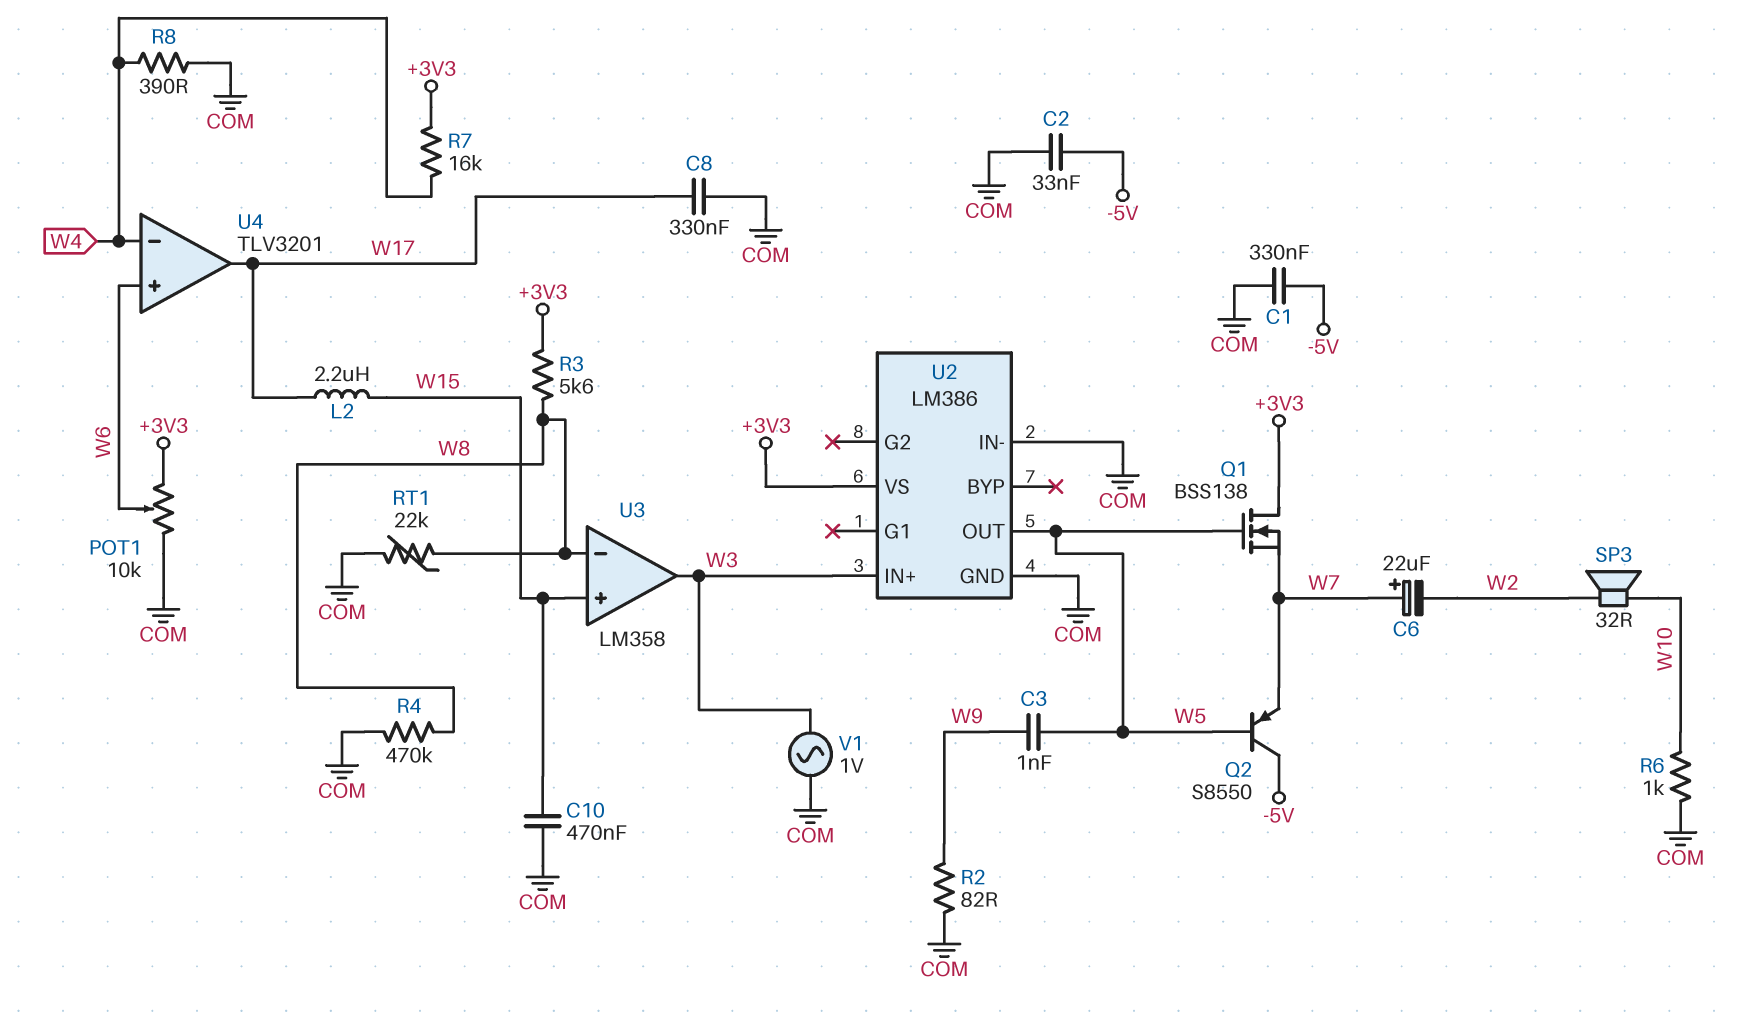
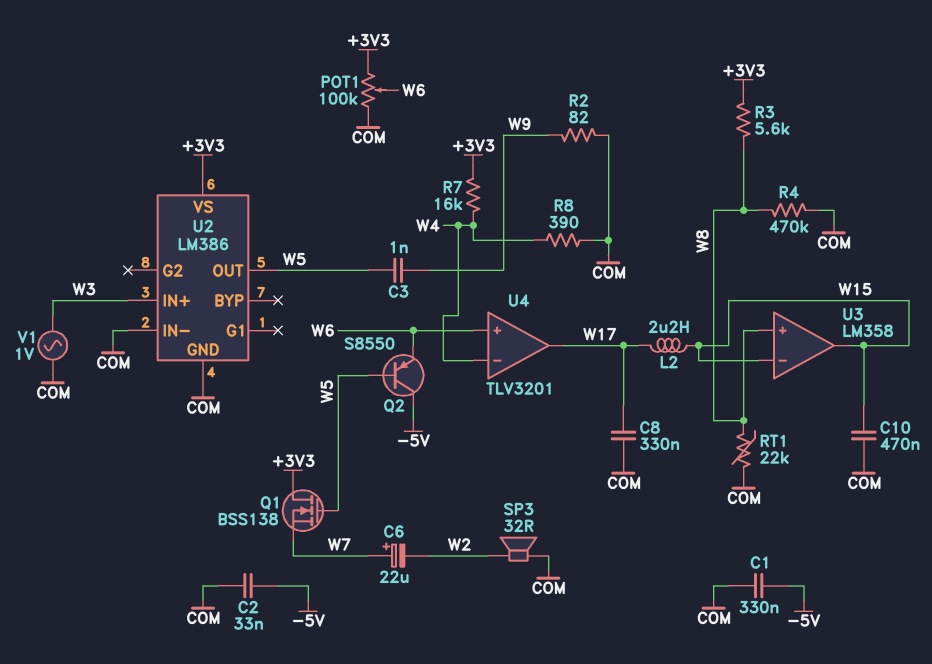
POT1: 10k (+3V3, COM, wiper W6) -> 100k (+3V3, COM, wiper W6)
Q2: PNP S8550 (B W5, C -5V, E W7) -> PNP S8550 (B W5, C -5V, E W6)
R6: 1k (COM, W10) -> none
SP3: speaker 32R (W2, W10) -> speaker 32R (COM, W2)
U3 pin in+: W15 -> W8
U3 pin in-: W8 -> W15
U3 pin out: W3 -> W15

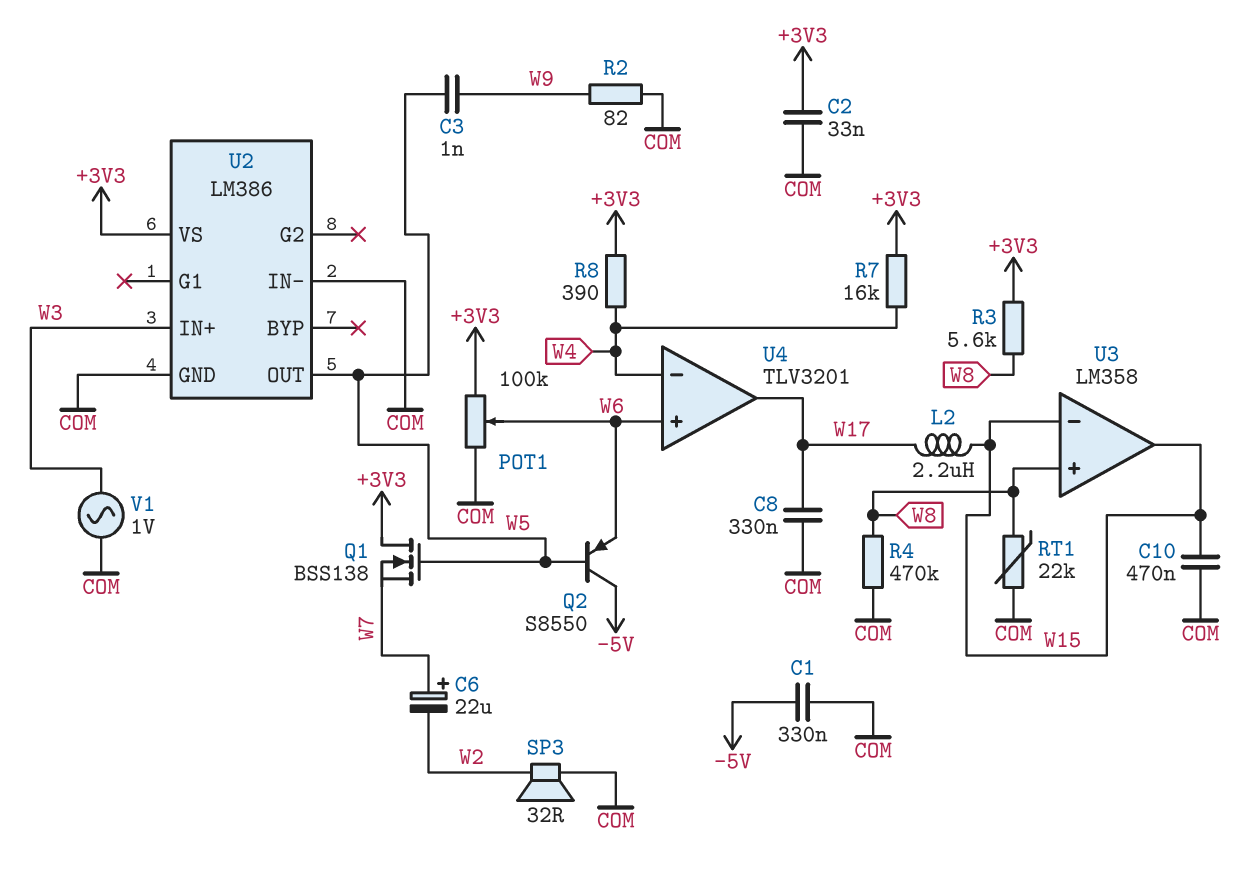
C2: 33nF (-5V, COM) -> 33nF (+3V3, COM)
R8: 390 (COM, W4) -> 390 (+3V3, W4)

